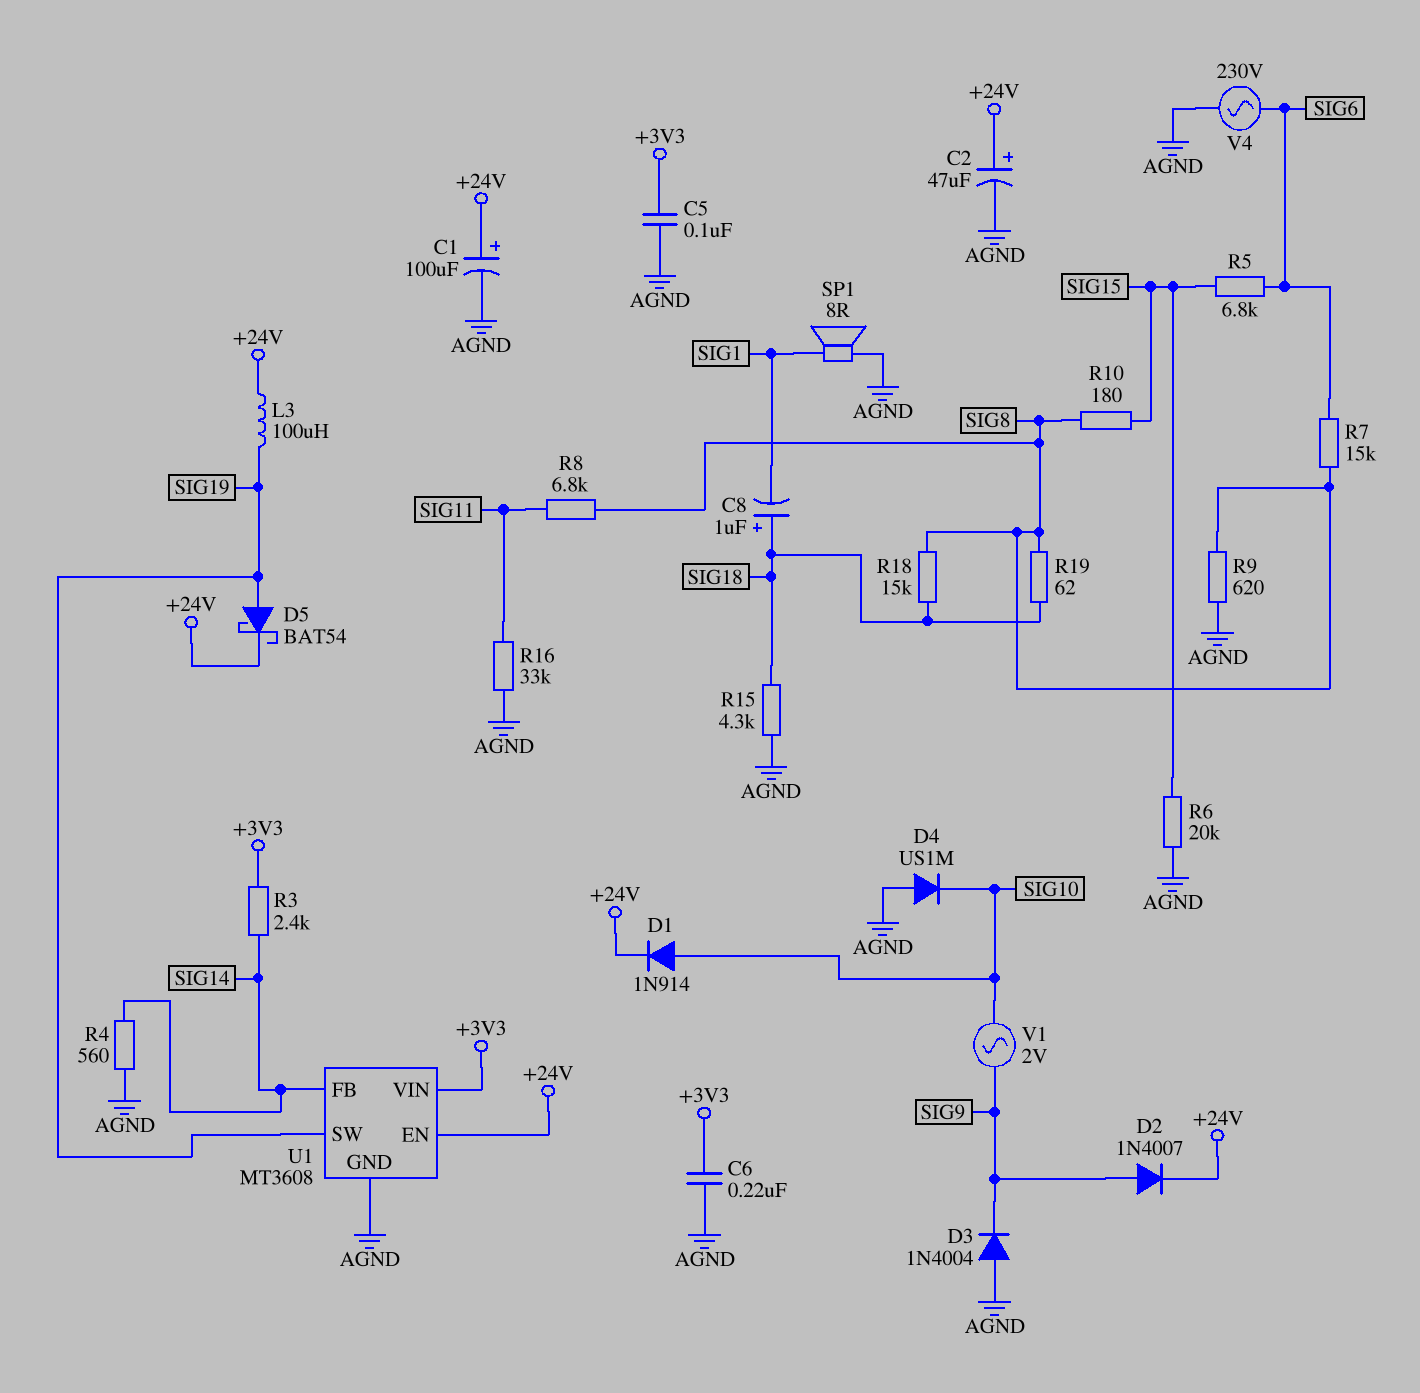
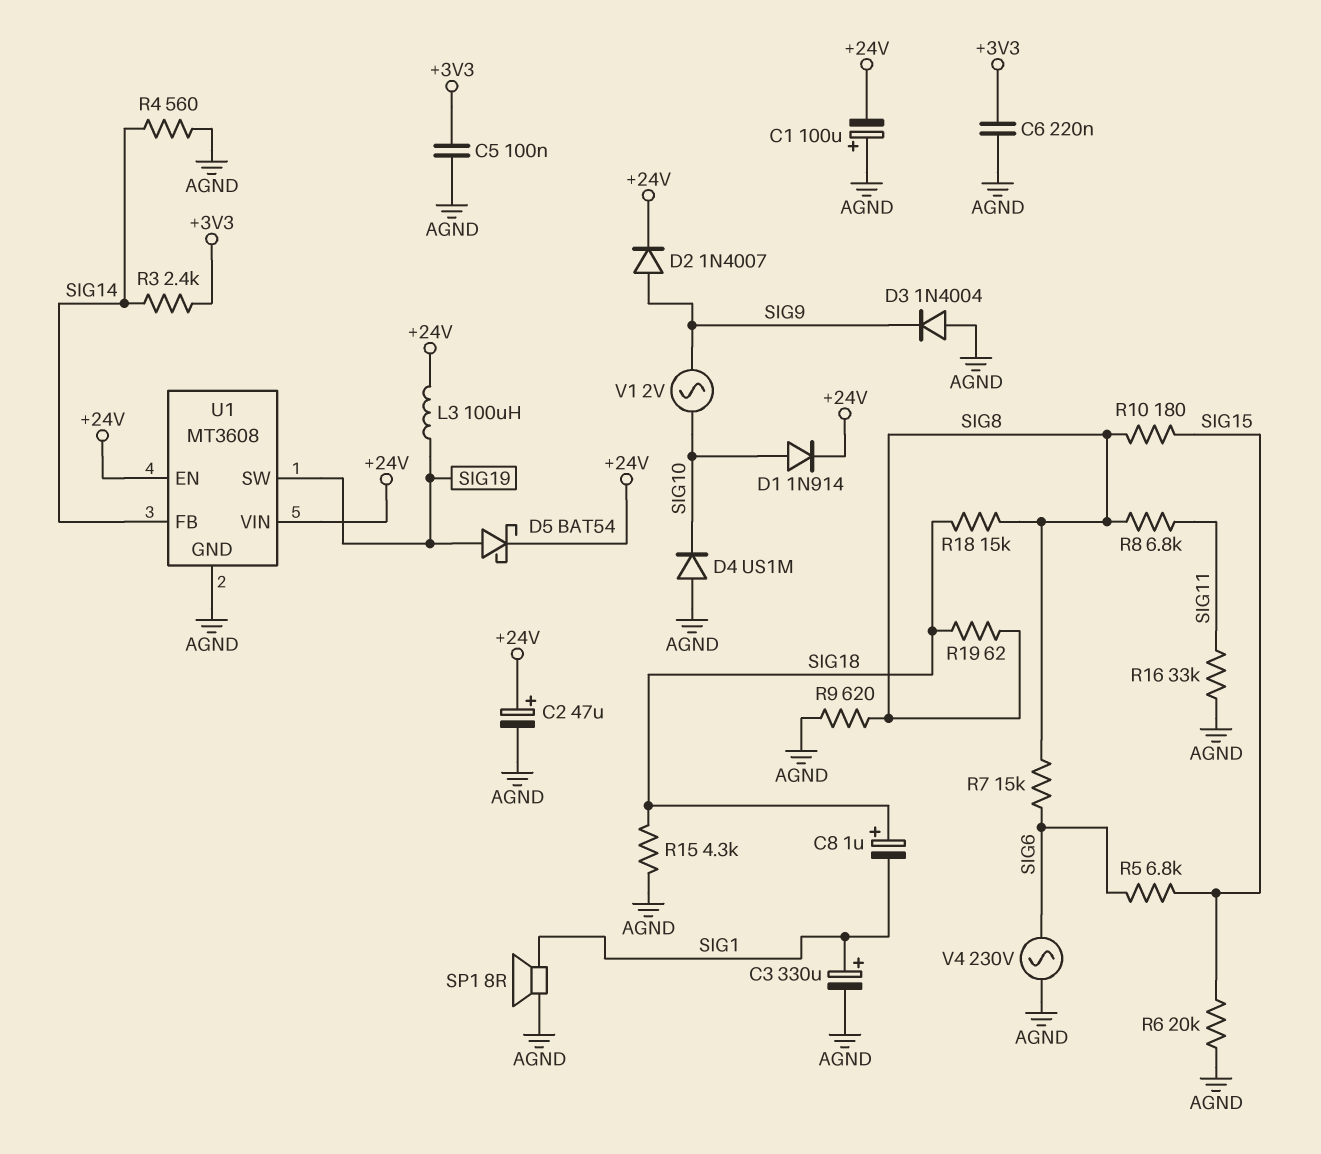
C1: 100uF (plus +24V, minus AGND) -> 100uF (plus AGND, minus +24V)
C3: none -> 330uF (plus SIG1, minus AGND)
U1 pin VIN: +3V3 -> +24V

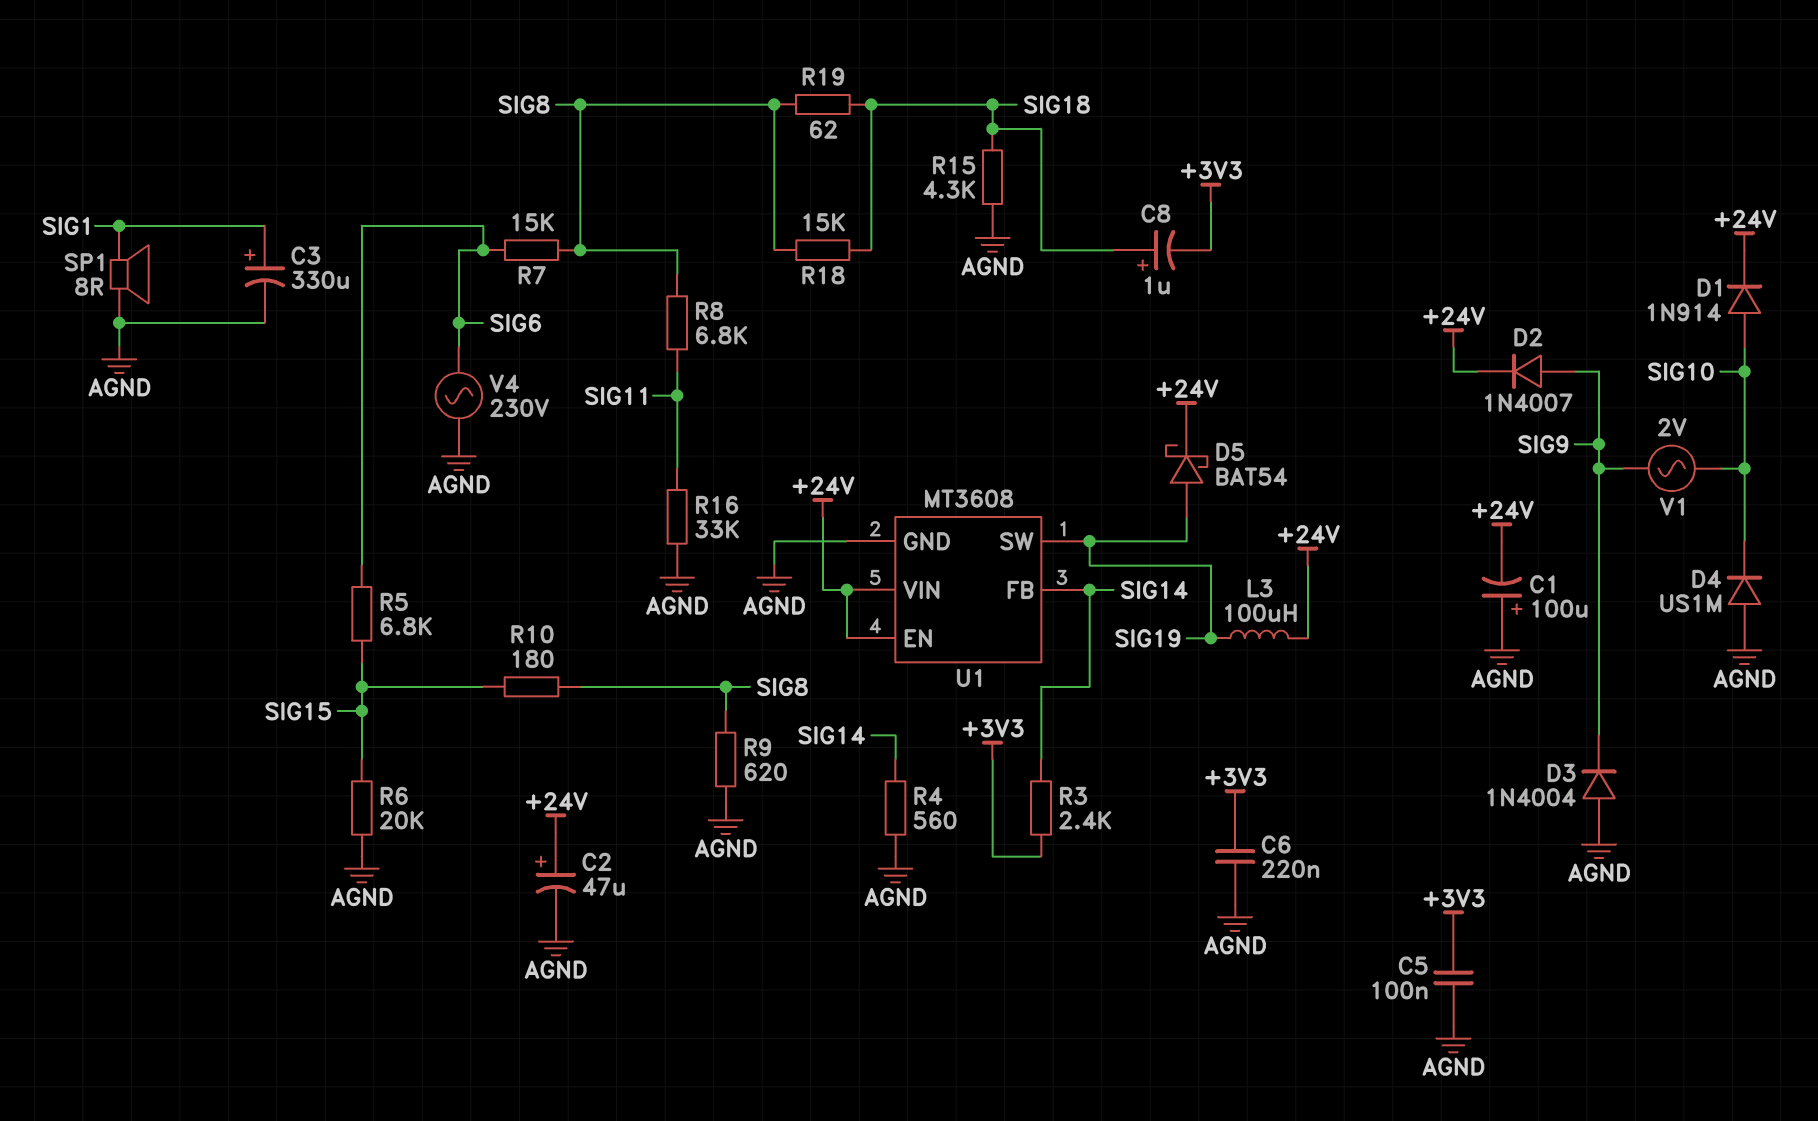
C8: 1uF (plus SIG18, minus SIG1) -> 1uF (plus SIG18, minus +3V3)

